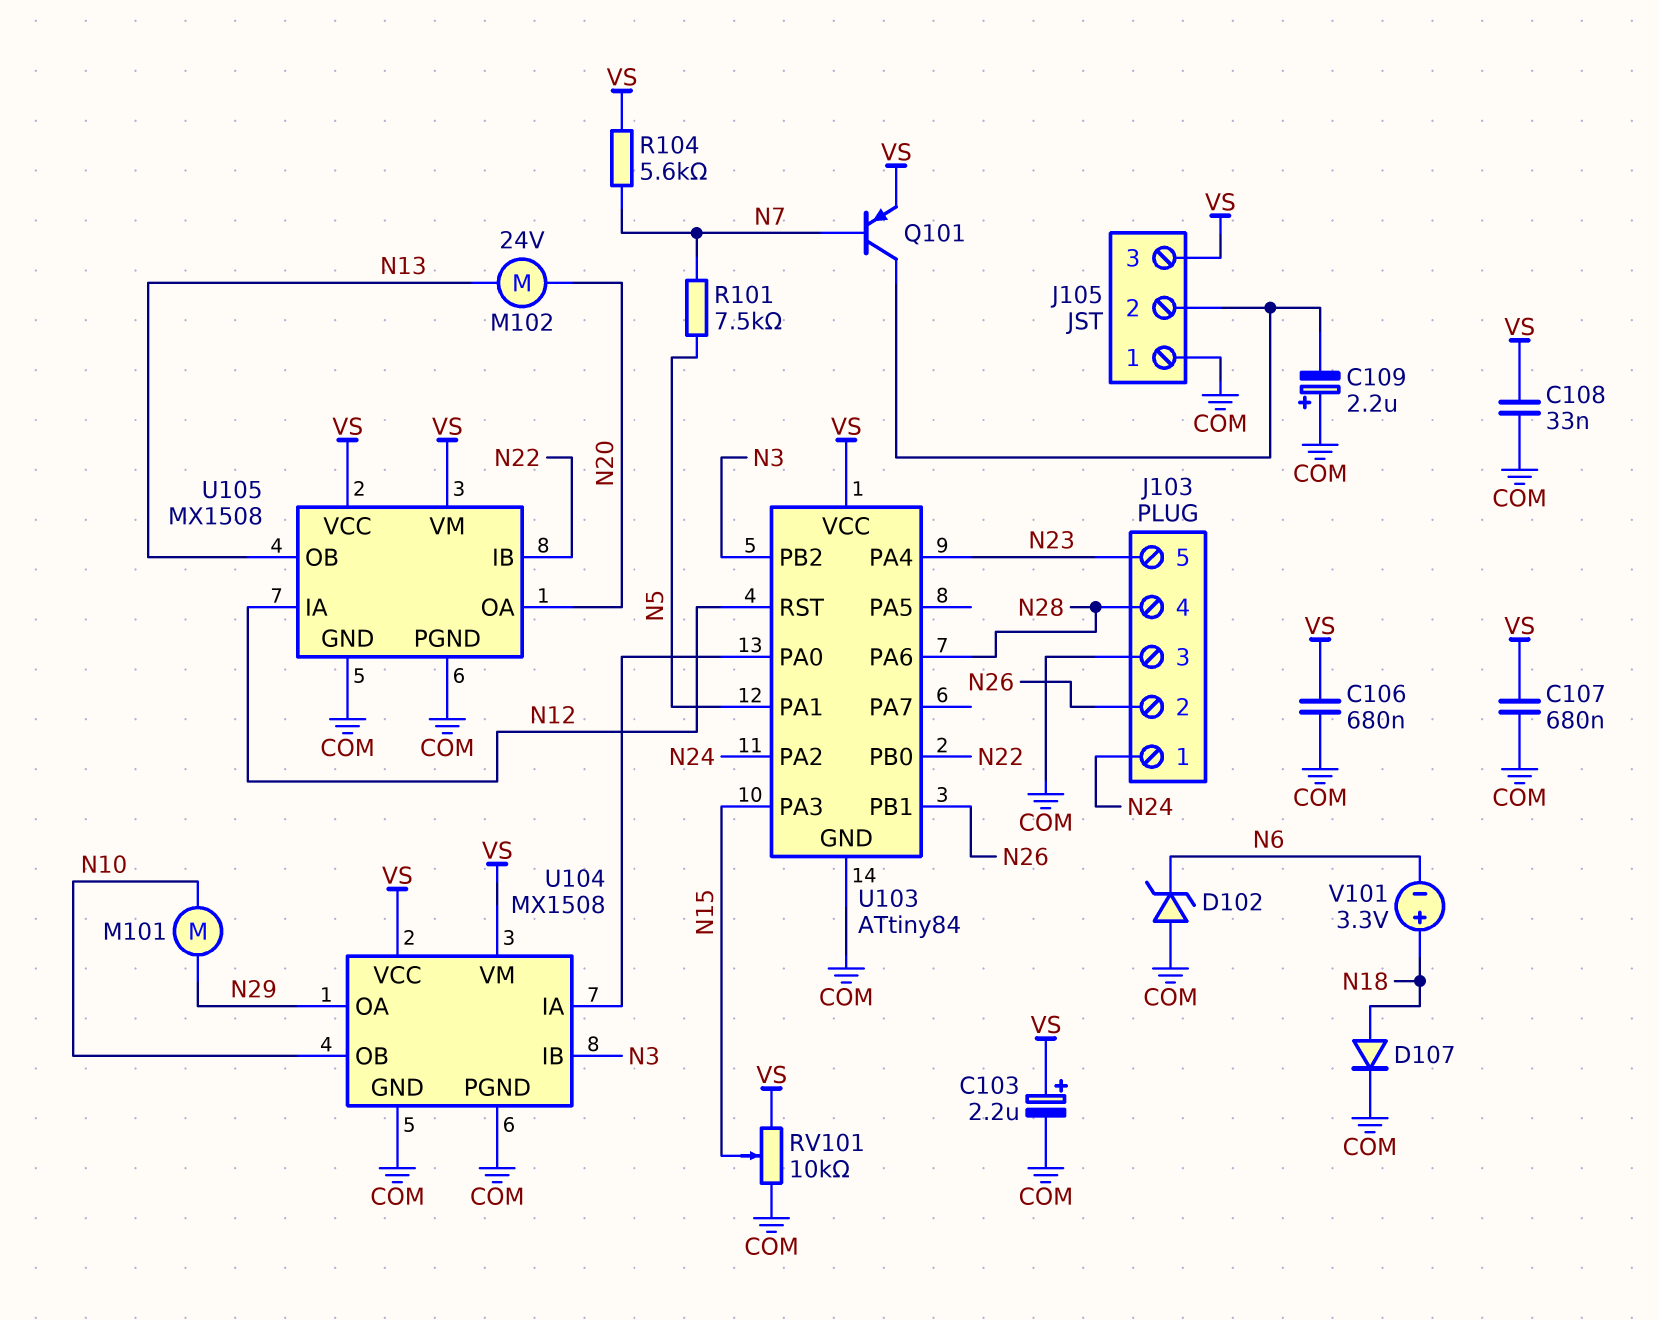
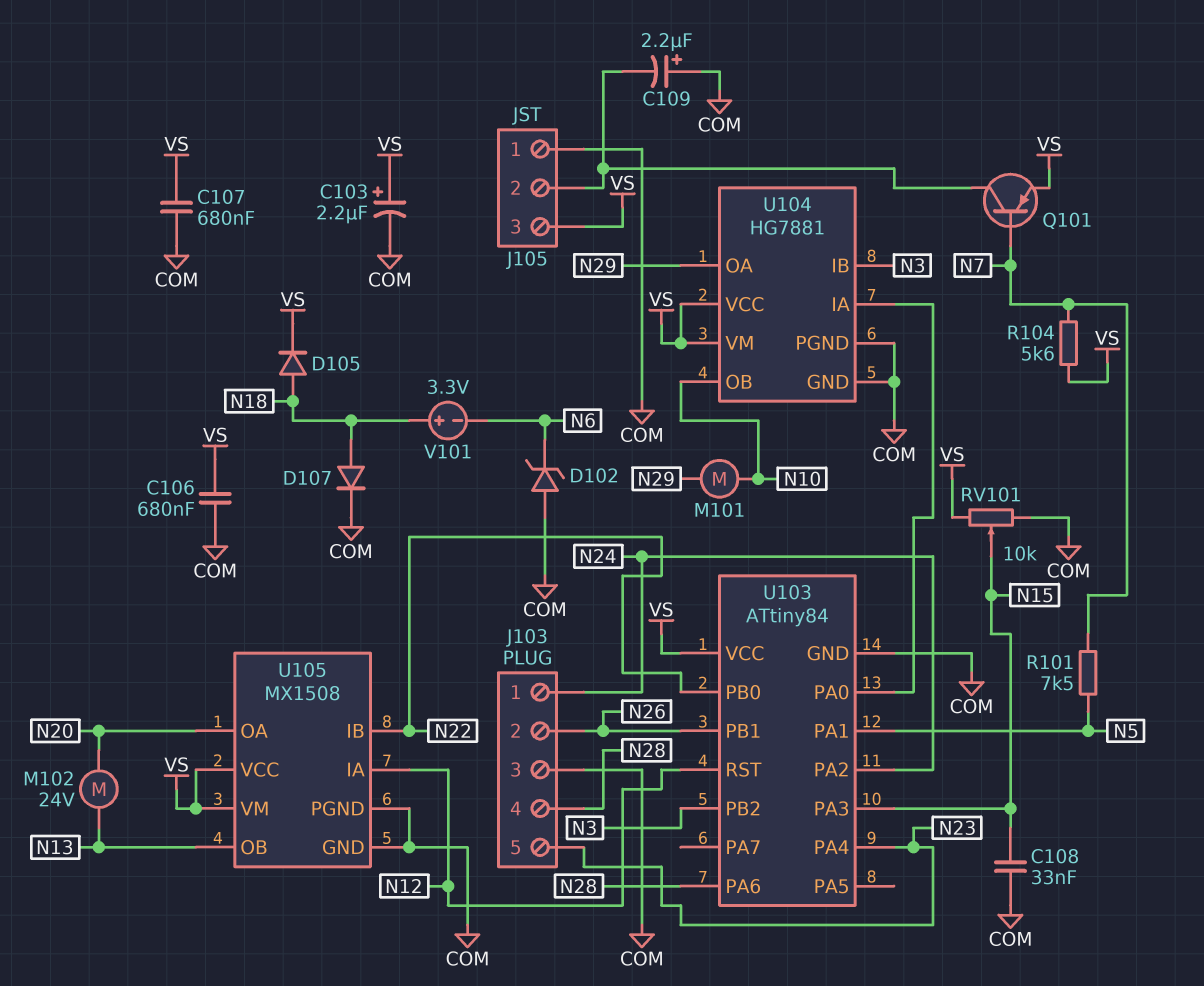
C108: 33nF (COM, VS) -> 33nF (COM, N15)
D105: none -> diode (A N18, K VS)
U104: MX1508 -> HG7881

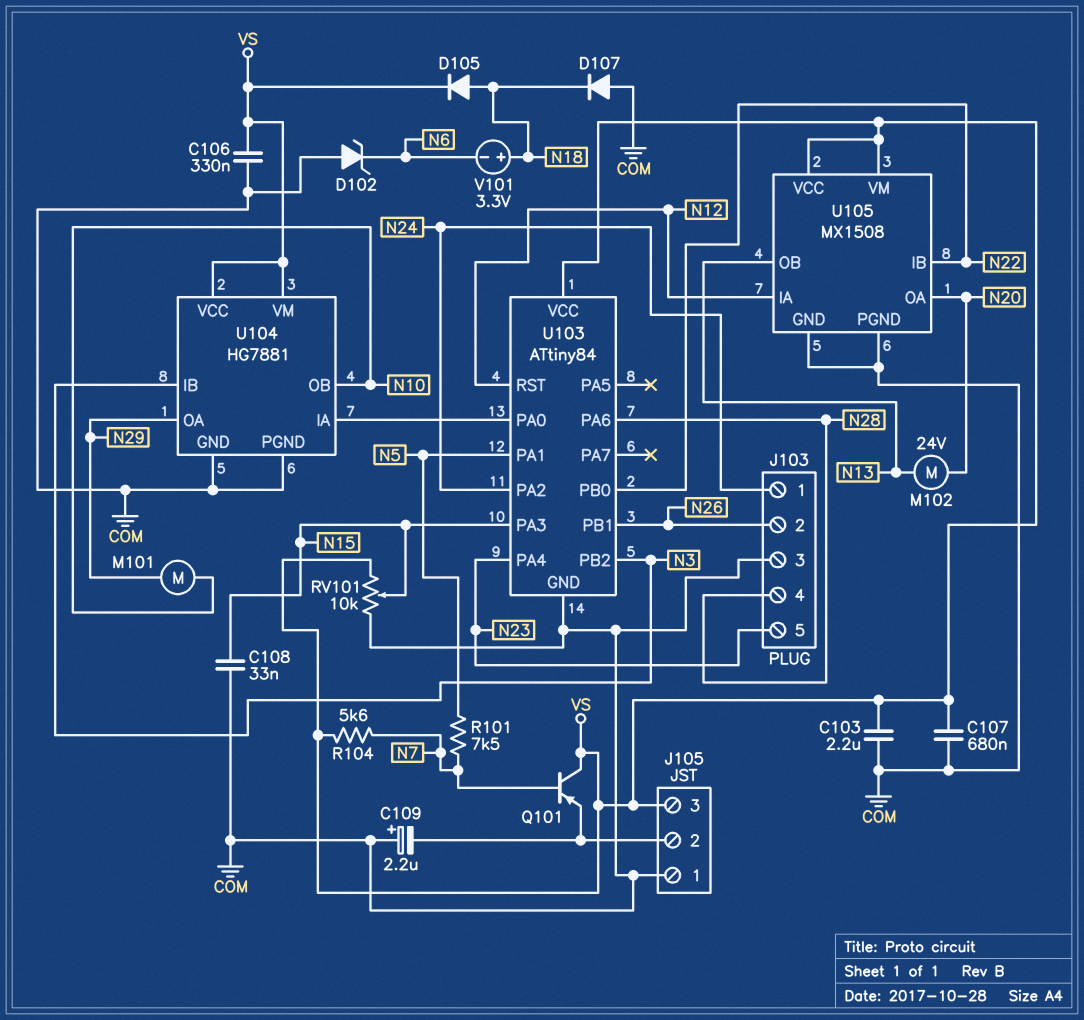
C103: 2.2uF (plus VS, minus COM) -> 2.2uF (COM, VS)
C106: 680nF (COM, VS) -> 330nF (COM, VS)
D107: diode (A N18, K COM) -> diode (A COM, K N18)
Q101: PNP (B N7, C J105/2, E VS) -> PNP (B N7, C VS, E J105/2)

